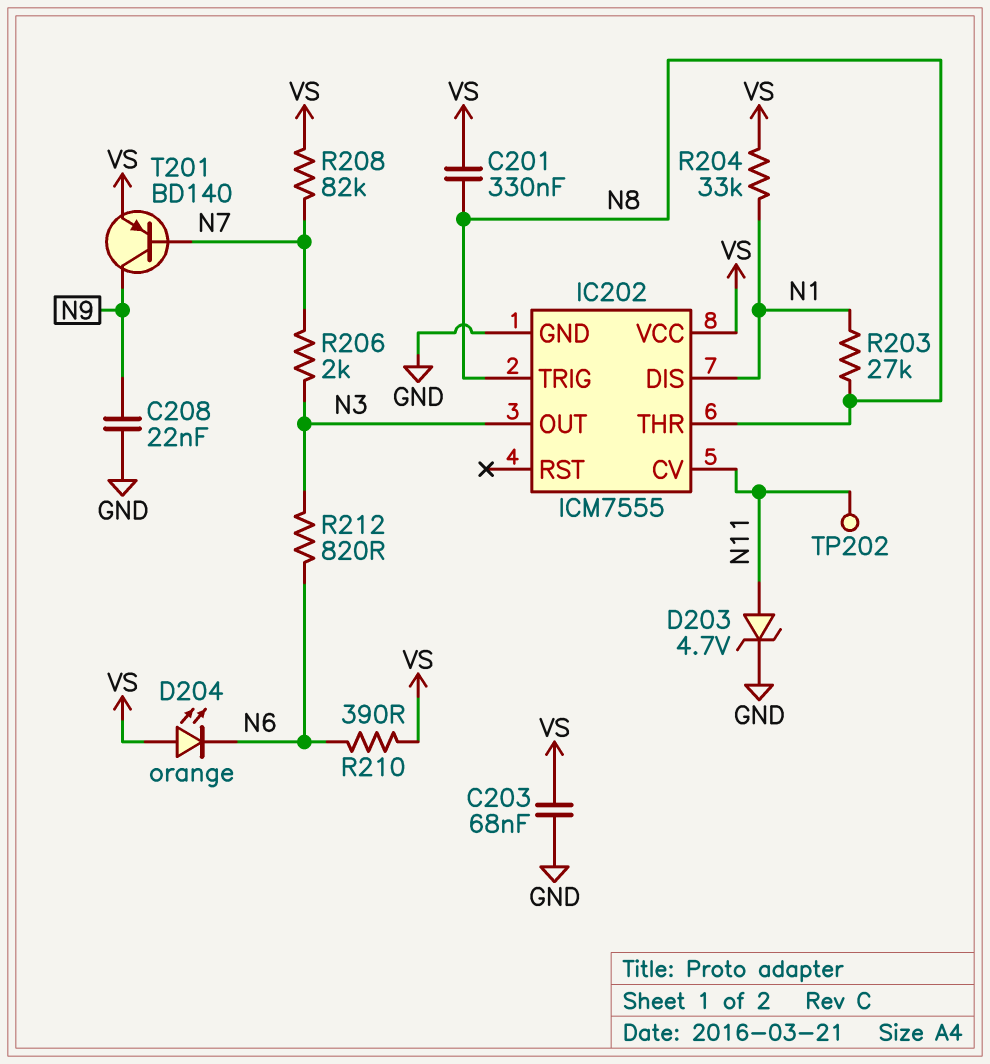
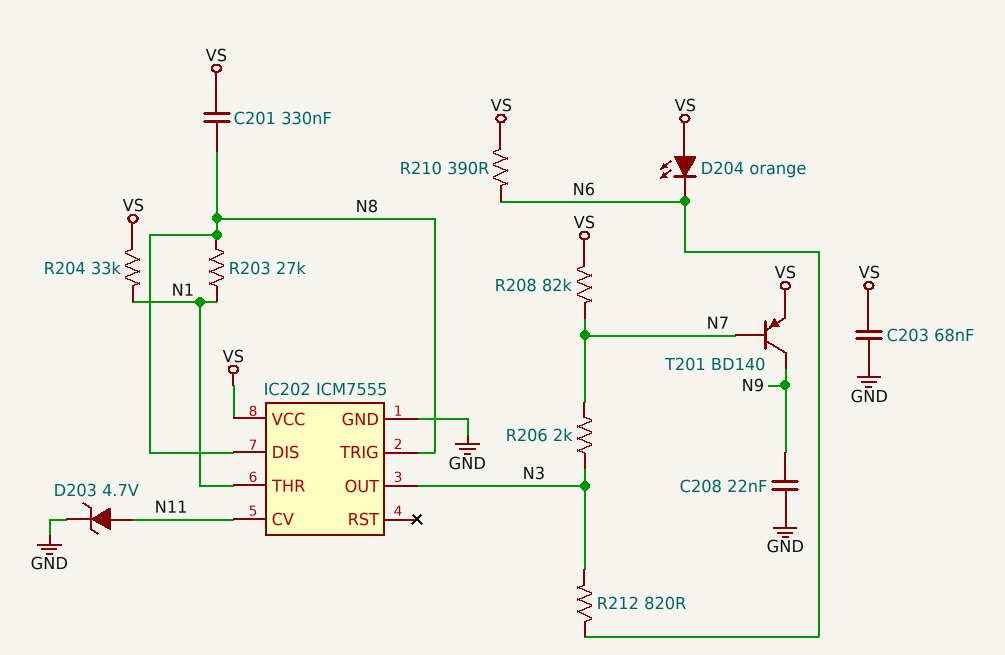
IC202 pin DIS: N1 -> N8
IC202 pin THR: N8 -> N1
TP202: test point (N11) -> none

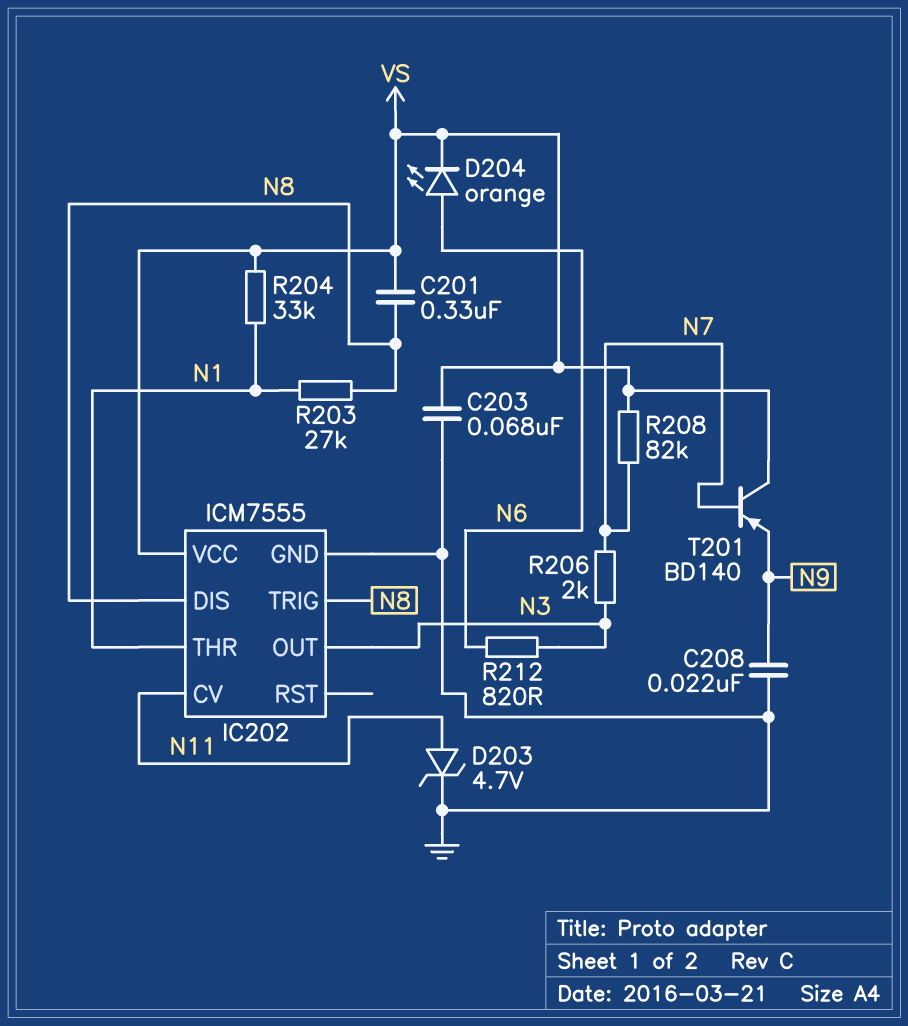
D204: LED orange (A VS, K N6) -> LED orange (A N6, K VS)
R210: 390 (N6, VS) -> none
T201: PNP BD140 (B N7, C N9, E VS) -> PNP BD140 (B N7, C VS, E N9)

